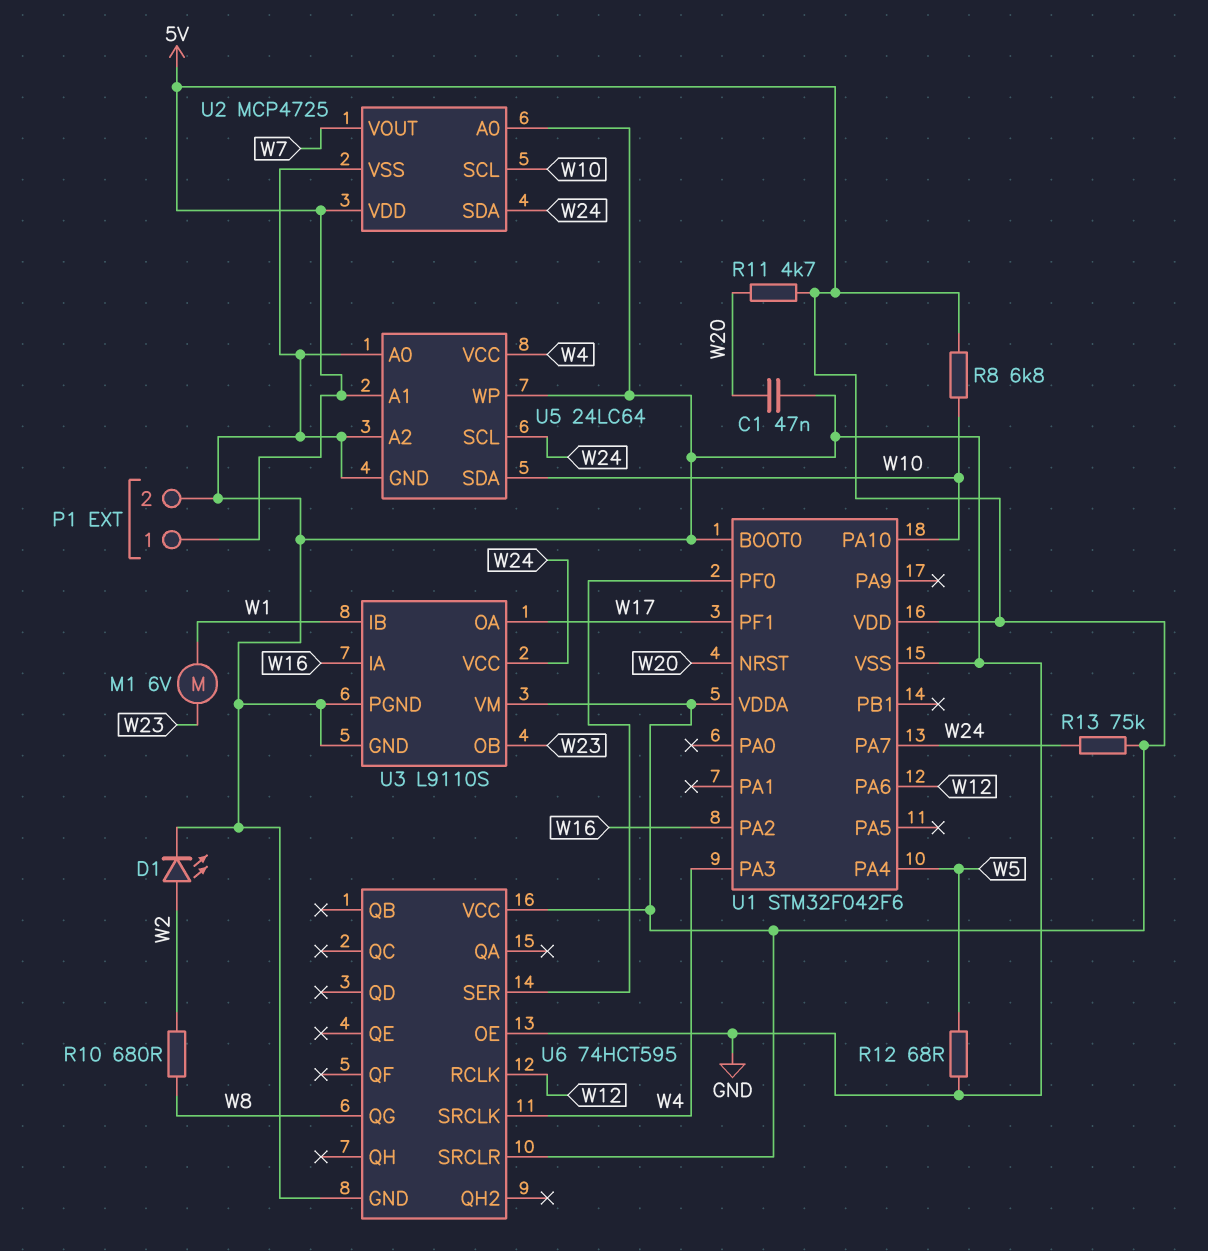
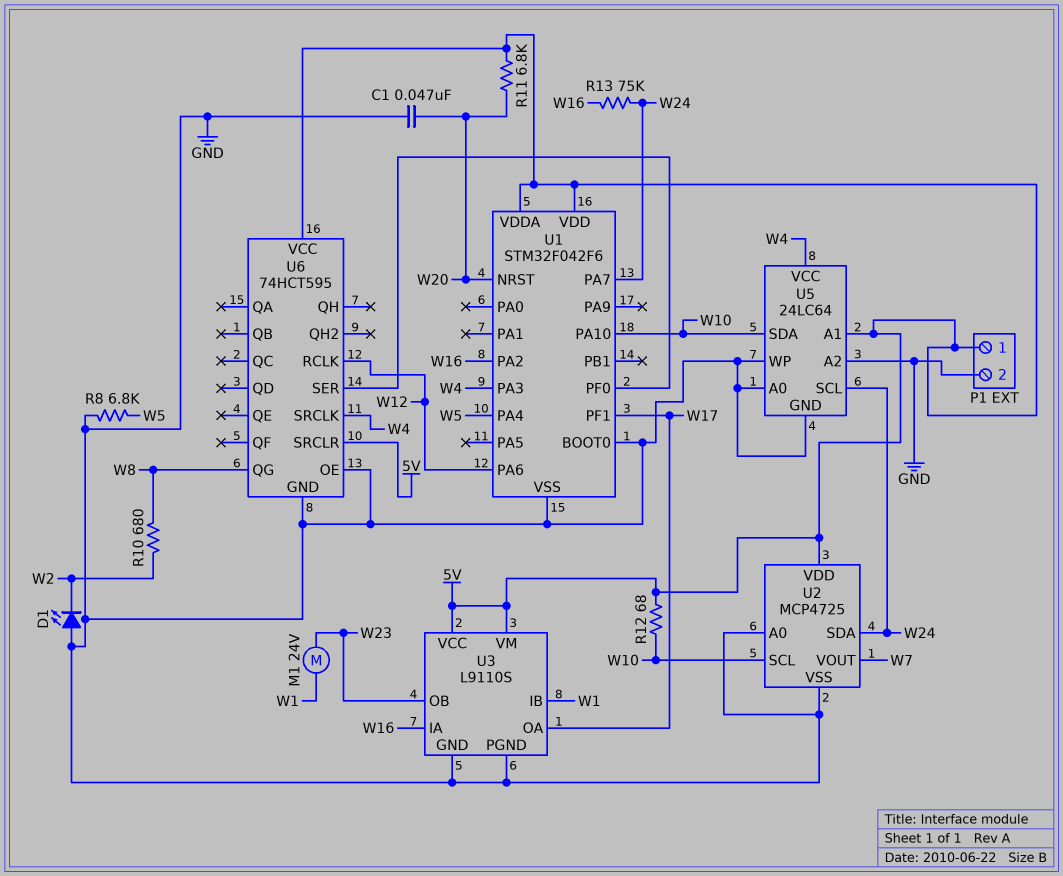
D1: LED (A W2, K GND) -> LED (A GND, K W2)
M1: motor 6V (W1, W23) -> motor 24V (W1, W23)
R8: 6.8k (5V, W10) -> 6.8k (GND, W5)
R11: 4.7k (5V, W20) -> 6.8k (5V, W20)
R12: 68 (GND, W5) -> 68 (5V, W10)
R13: 75k (5V, W24) -> 75k (W16, W24)
U3 pin VCC: W24 -> 5V

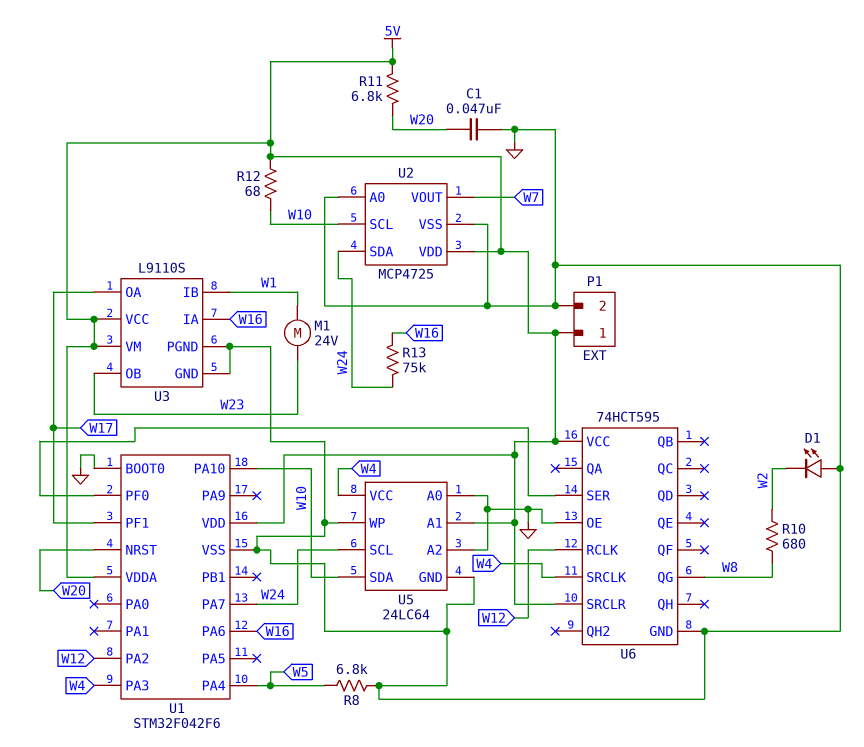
U1 pin PA2: W16 -> W12
U1 pin PA6: W12 -> W16

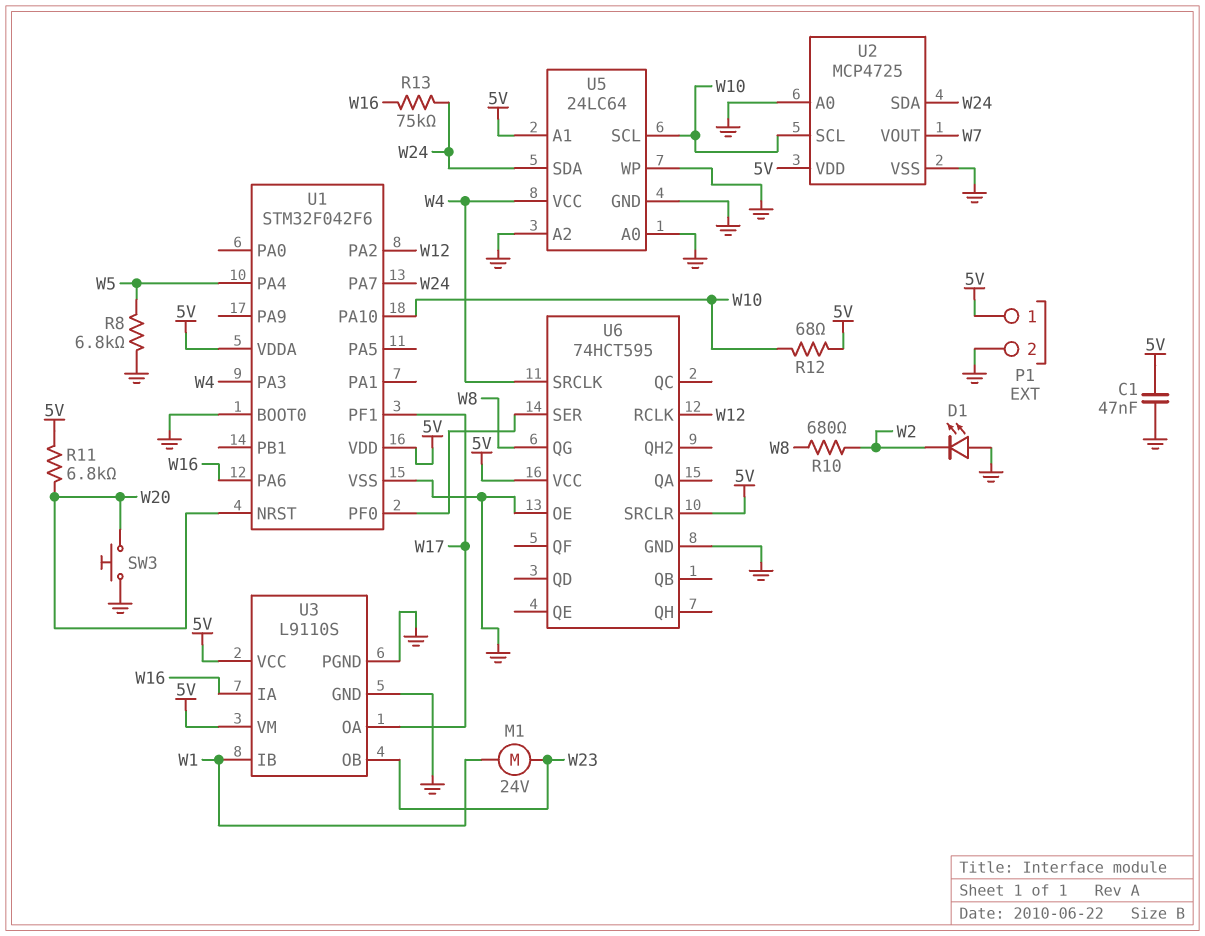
C1: 47nF (GND, W20) -> 47nF (5V, GND)
SW3: none -> button (GND, W20)
U5 pin SCL: W24 -> W10
U5 pin SDA: W10 -> W24

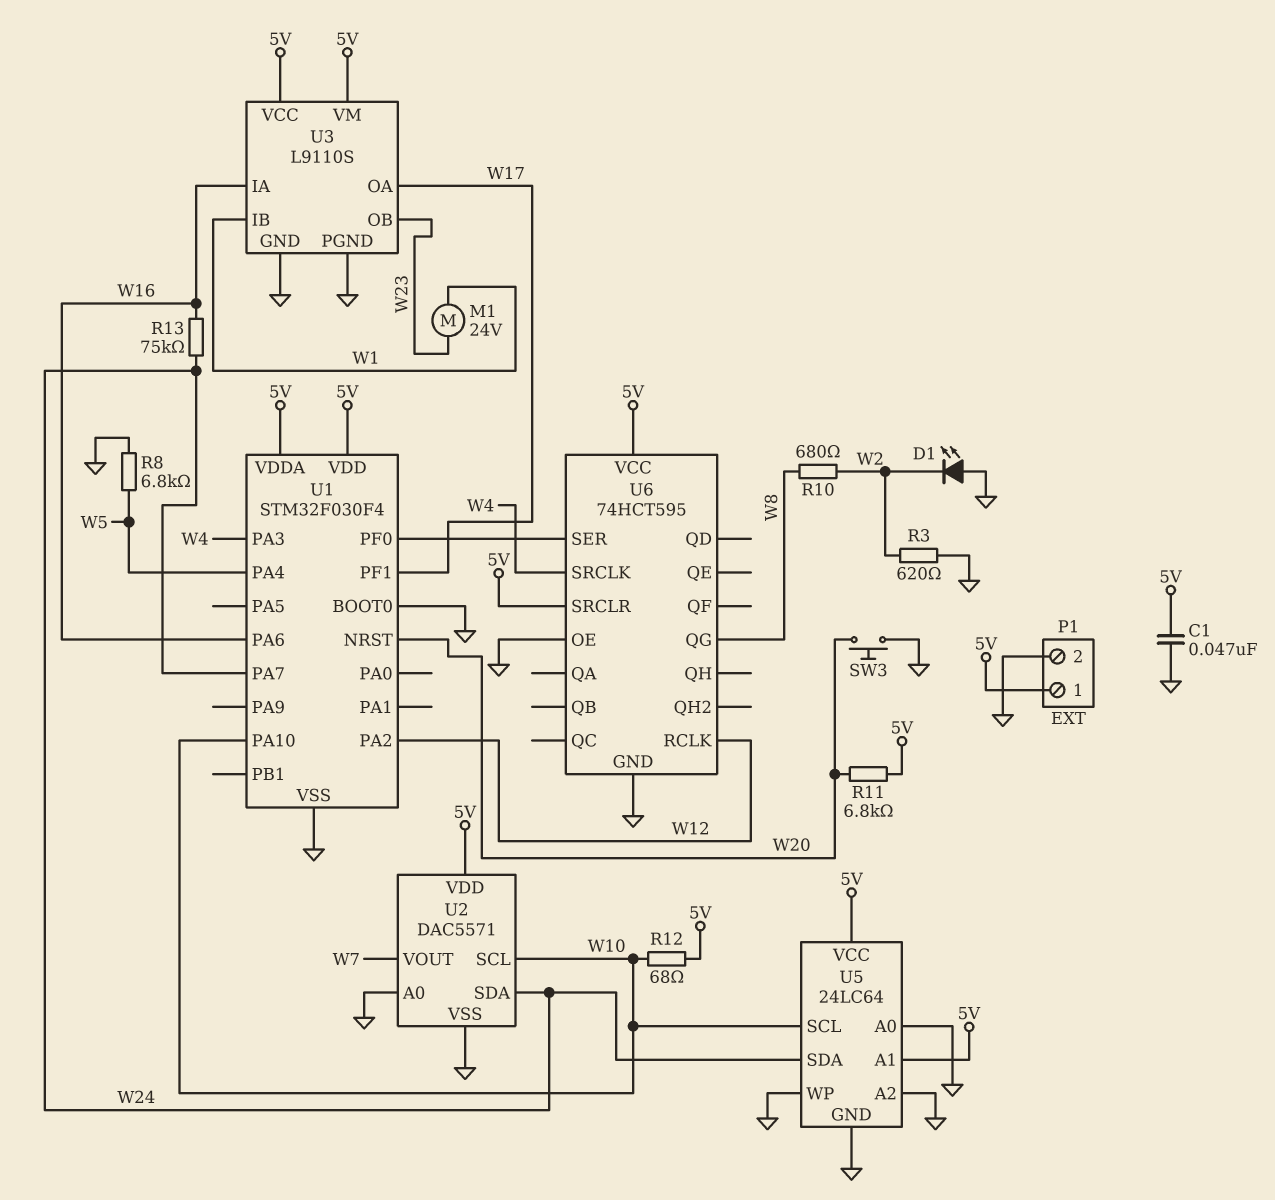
R3: none -> 620 (GND, W2)
U1: STM32F042F6 -> STM32F030F4
U2: MCP4725 -> DAC5571
U5 pin VCC: W4 -> 5V

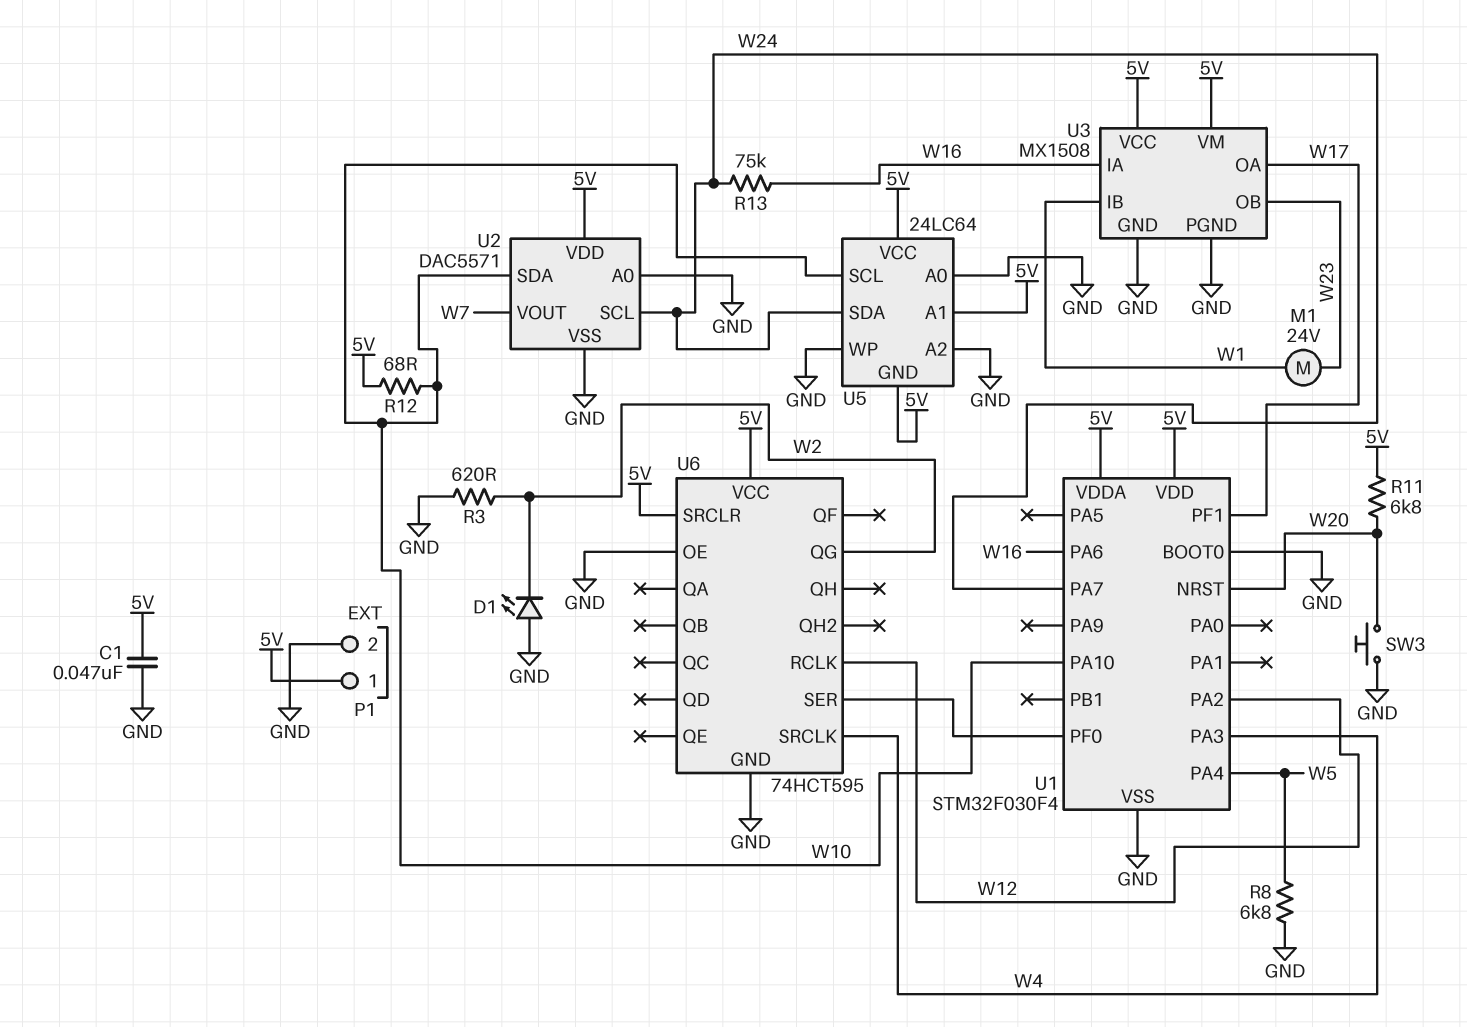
R10: 680 (W2, W8) -> none
U2 pin SCL: W10 -> W24
U2 pin SDA: W24 -> W10
U3: L9110S -> MX1508
U5 pin GND: GND -> 5V
U6 pin QG: W8 -> W2

